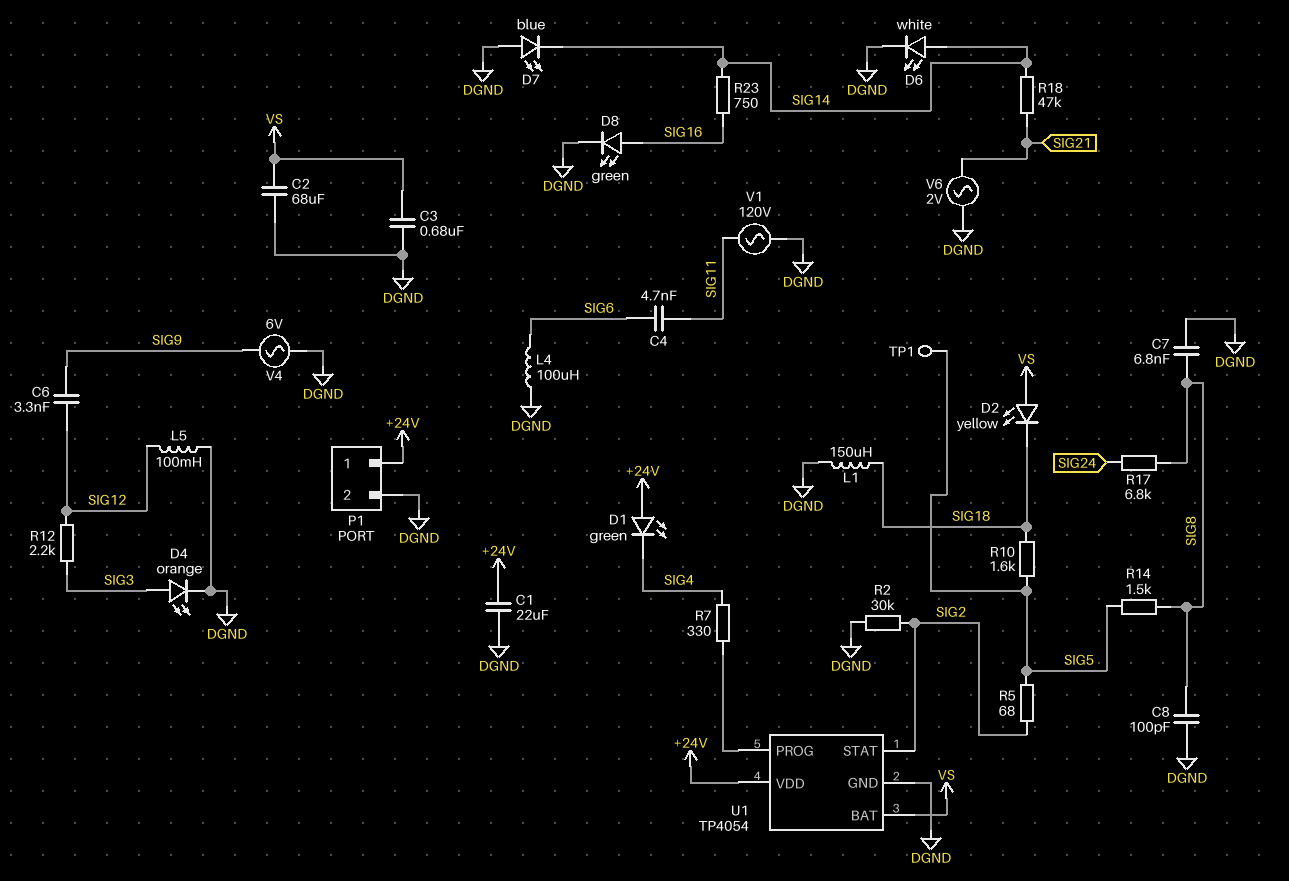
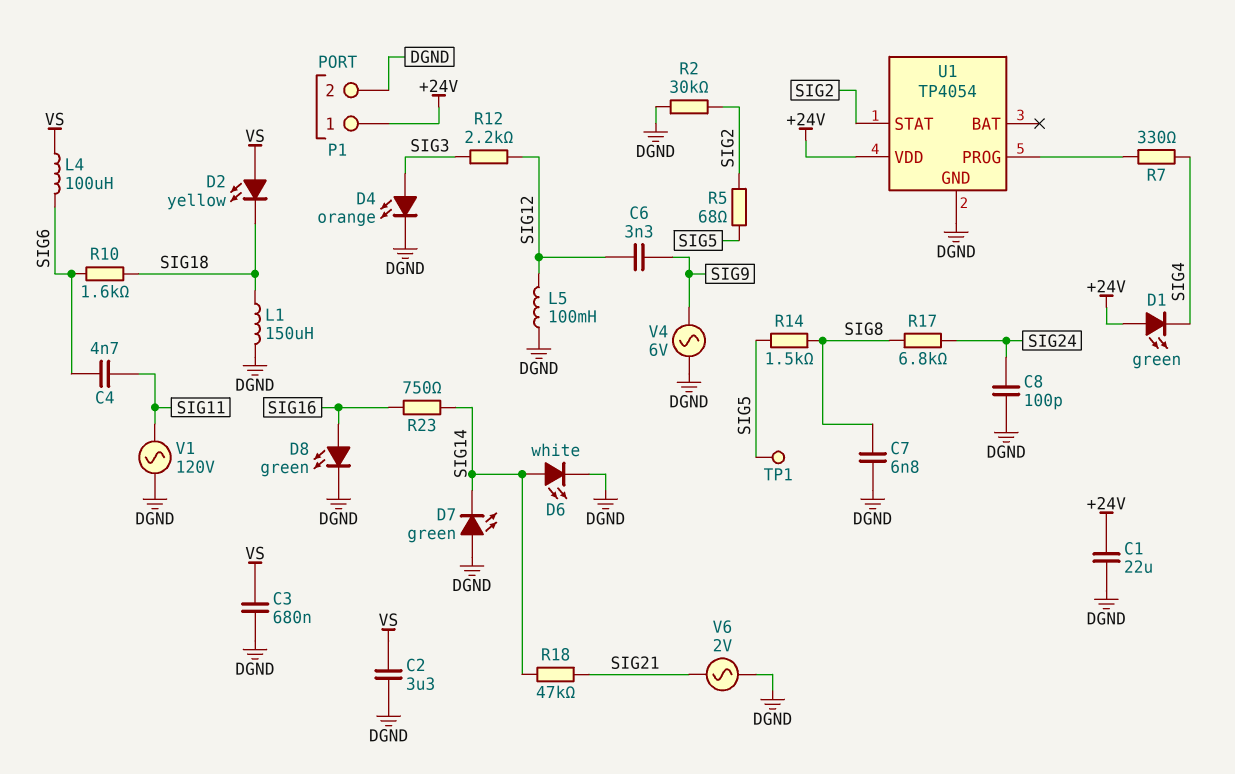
C2: 68uF (DGND, VS) -> 3.3uF (DGND, VS)
C8: 100pF (DGND, SIG8) -> 100pF (DGND, SIG24)
D7: LED blue (A DGND, K SIG14) -> LED green (A DGND, K SIG14)
L4: 100uH (DGND, SIG6) -> 100uH (SIG6, VS)
R10: 1.6k (SIG5, SIG18) -> 1.6k (SIG6, SIG18)
U1 pin BAT: VS -> none

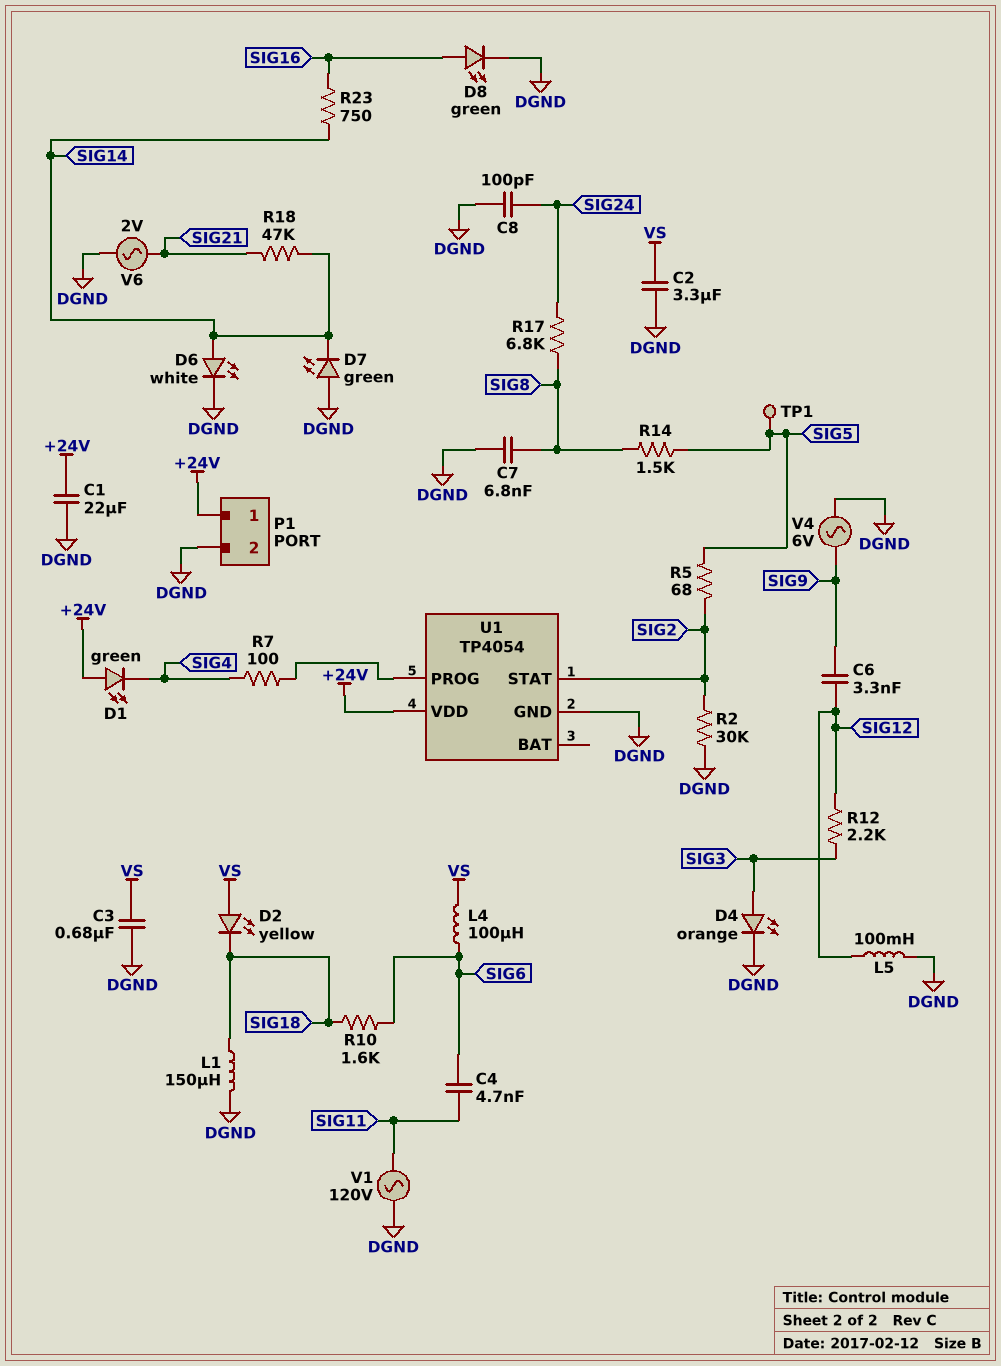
R7: 330 (SIG4, U1/PROG) -> 100 (SIG4, U1/PROG)

